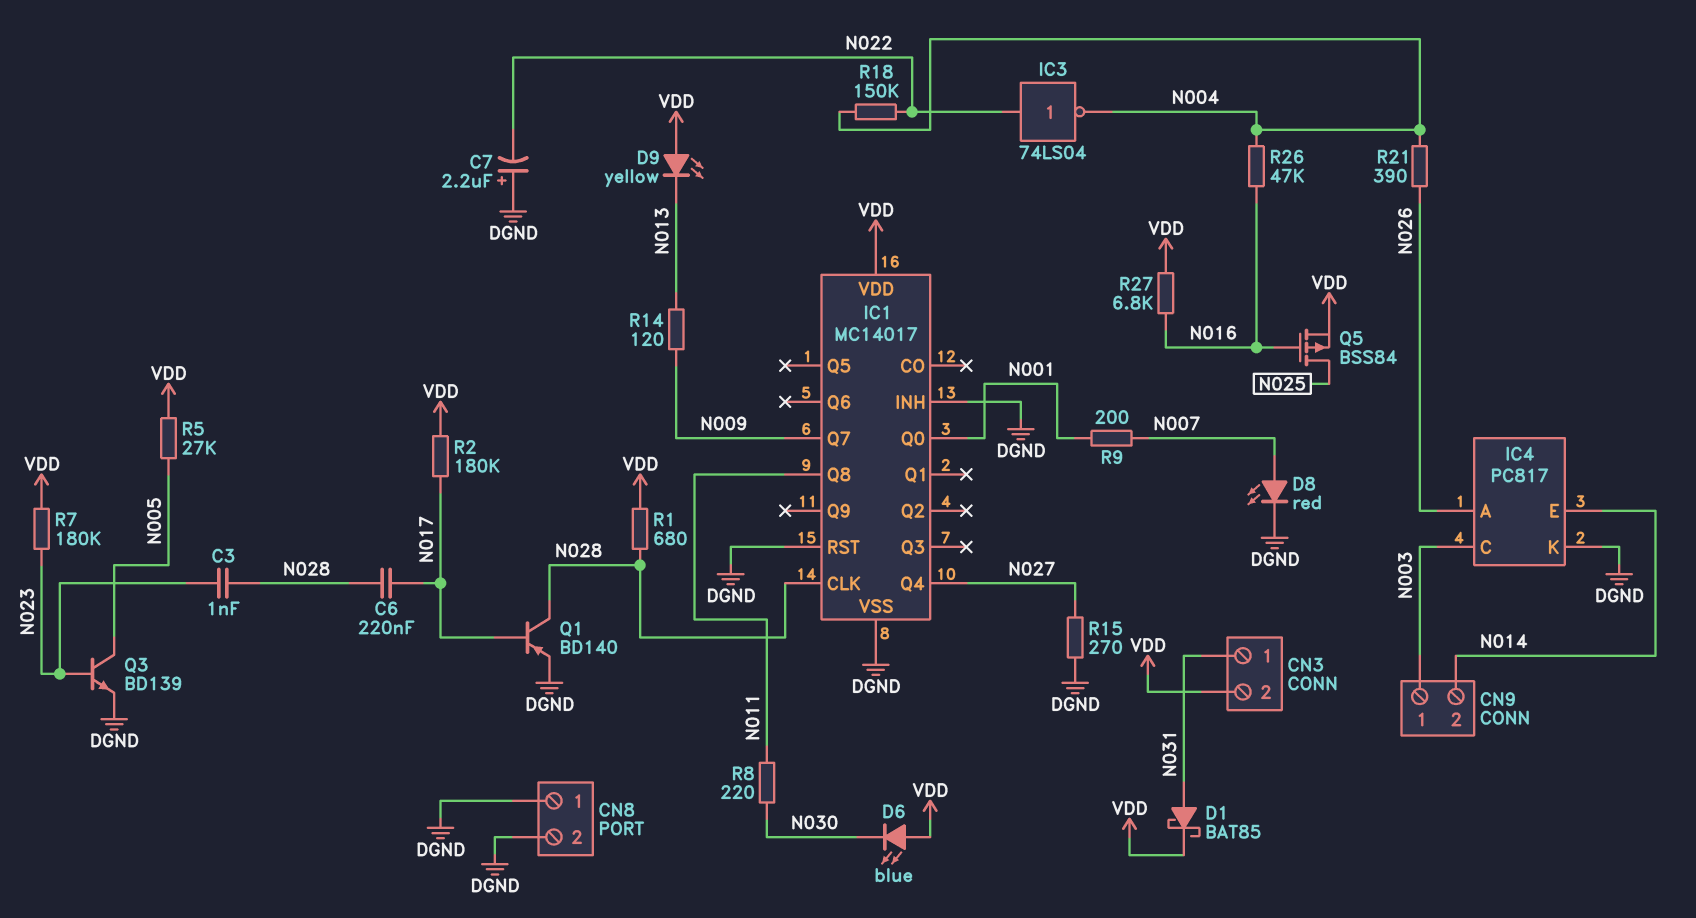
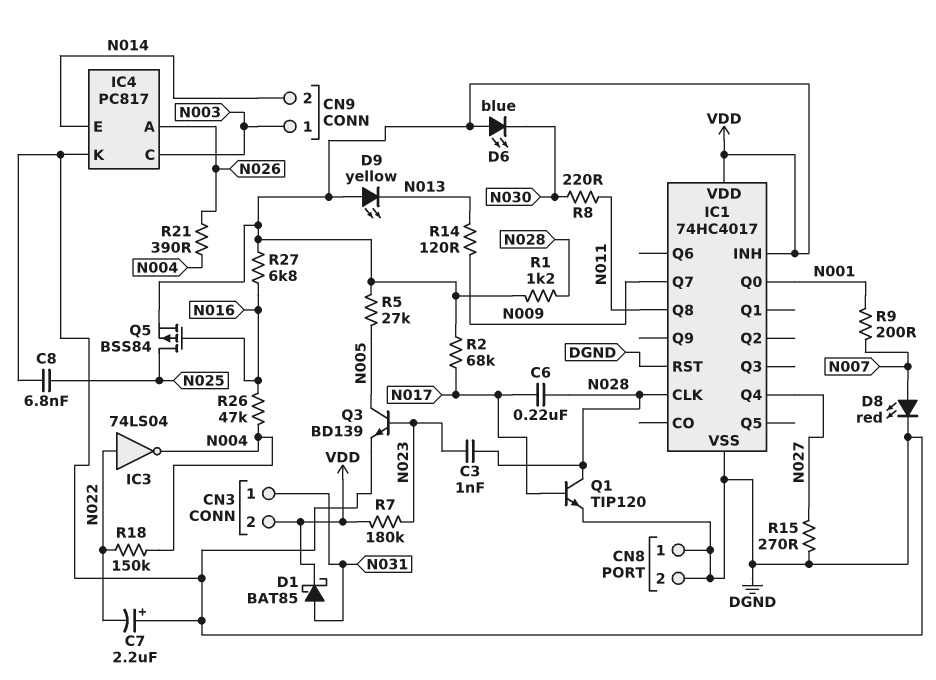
C8: none -> 6.8nF (DGND, N025)
IC1: MC14017 -> 74HC4017
IC1 pin INH: DGND -> VDD
Q1: PNP BD140 (B N017, C N028, E DGND) -> NPN TIP120 (B N017, C N028, E DGND)
R1: 680 (N028, VDD) -> 1.2k (N028, VDD)
R2: 180k (N017, VDD) -> 68k (N017, VDD)

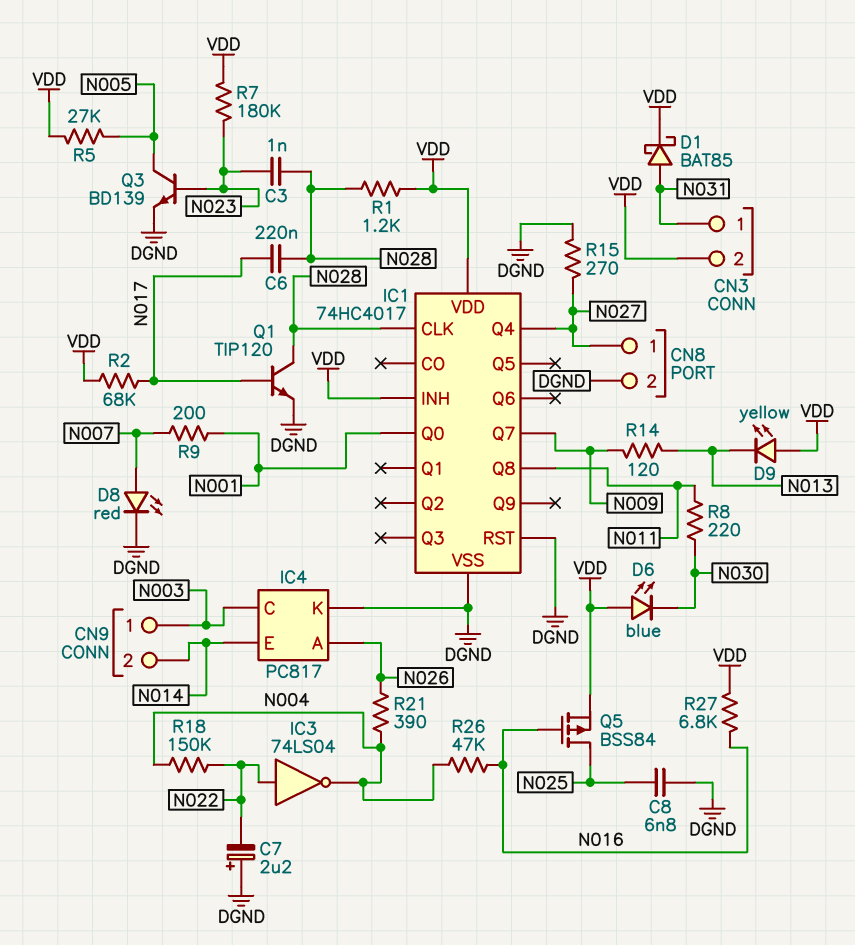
CN8 pin 1: DGND -> N027

